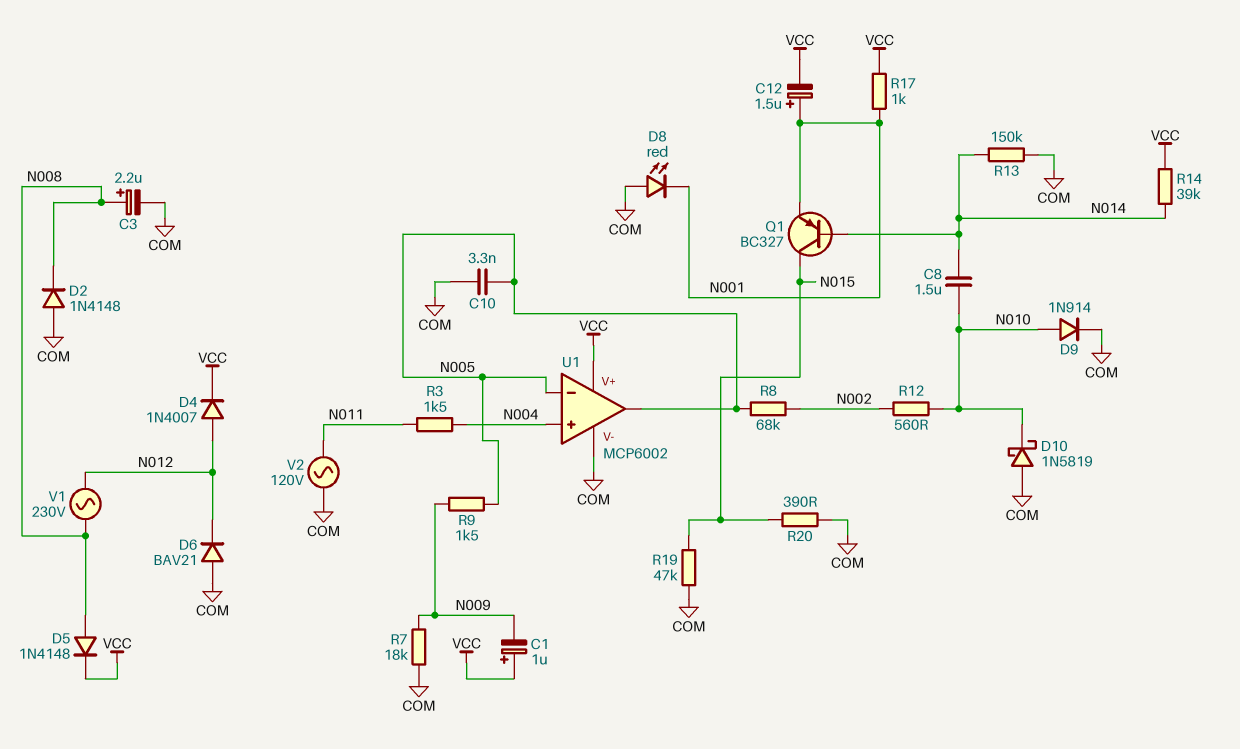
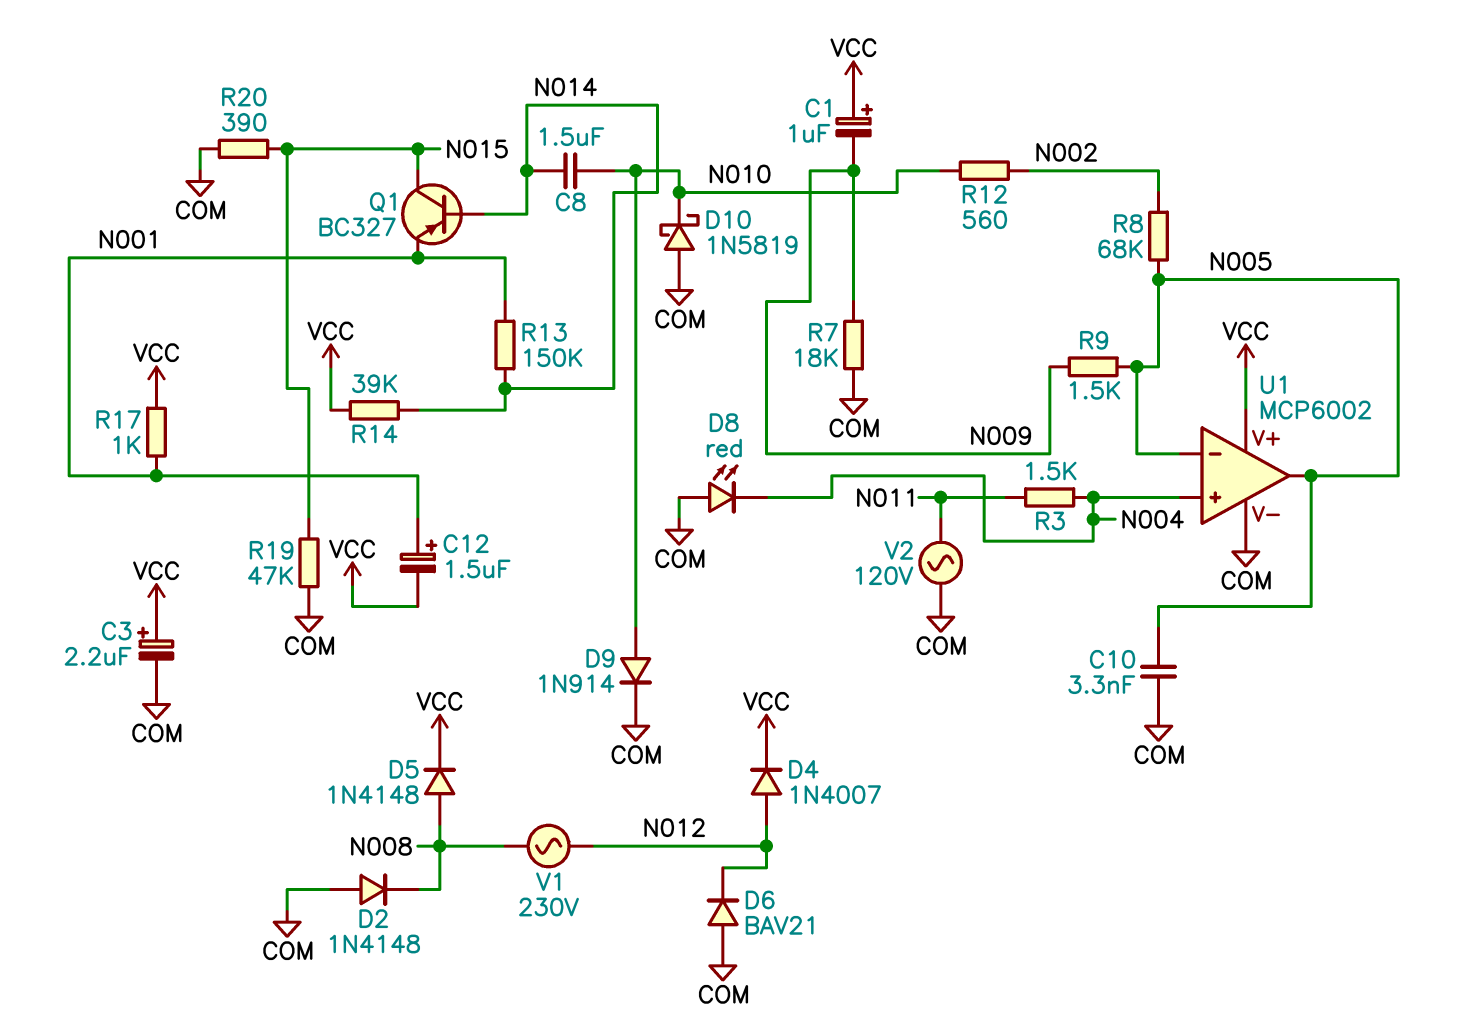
C3: 2.2uF (plus N008, minus COM) -> 2.2uF (plus VCC, minus COM)
D8: LED red (A COM, K N001) -> LED red (A COM, K N004)
R13: 150k (COM, N014) -> 150k (N001, N014)

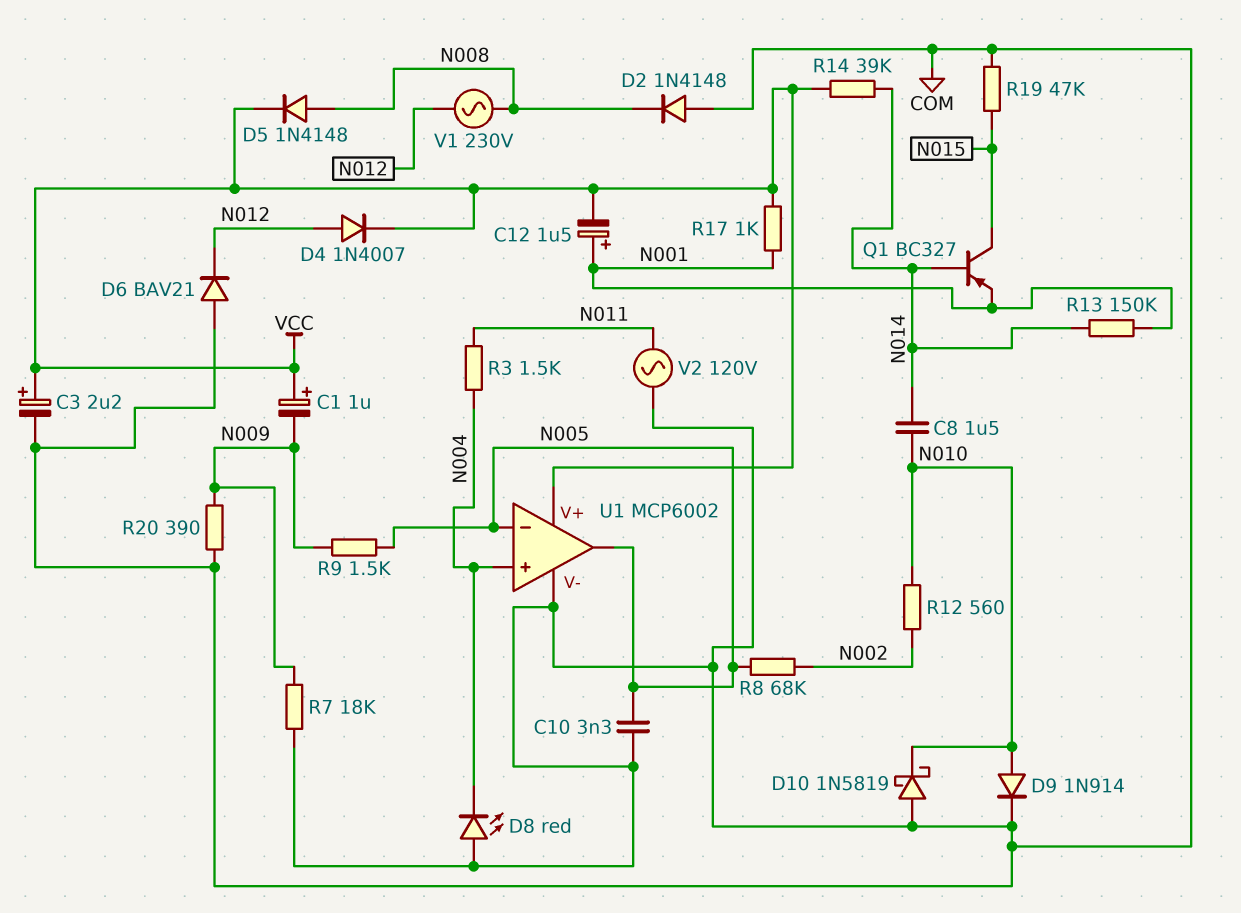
R20: 390 (COM, N015) -> 390 (COM, N009)

